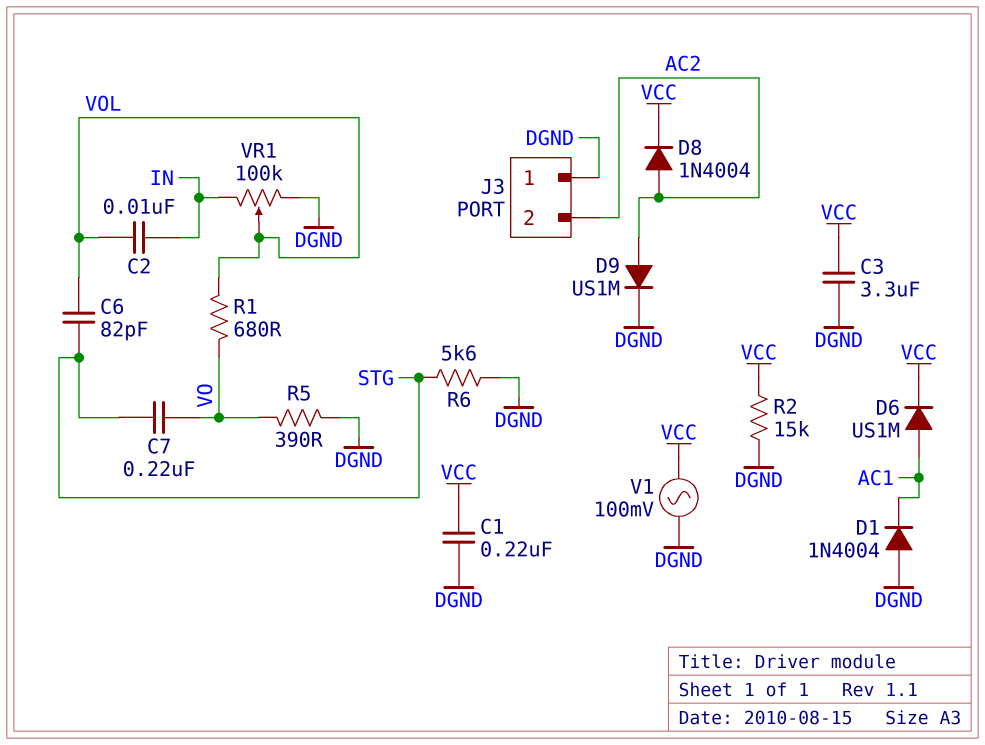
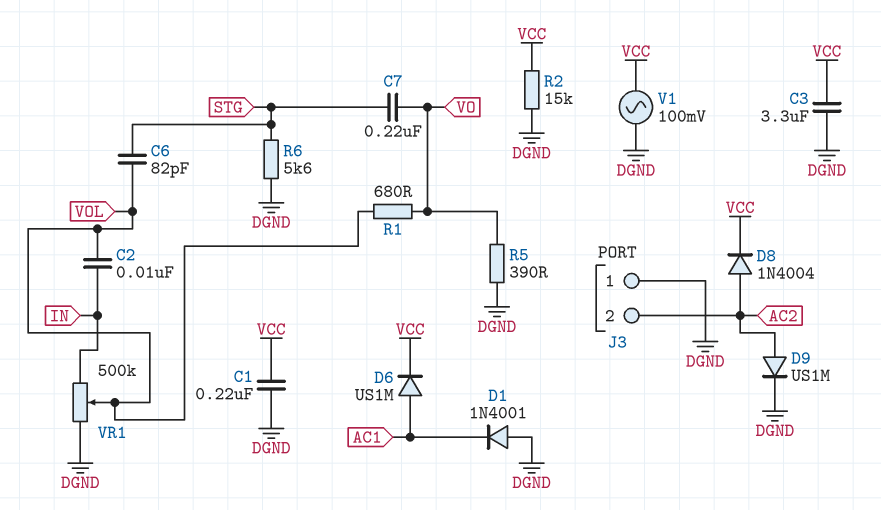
D1: diode 1N4004 (A DGND, K AC1) -> diode 1N4001 (A DGND, K AC1)
VR1: 100k (DGND, IN, wiper VOL) -> 500k (DGND, IN, wiper VOL)

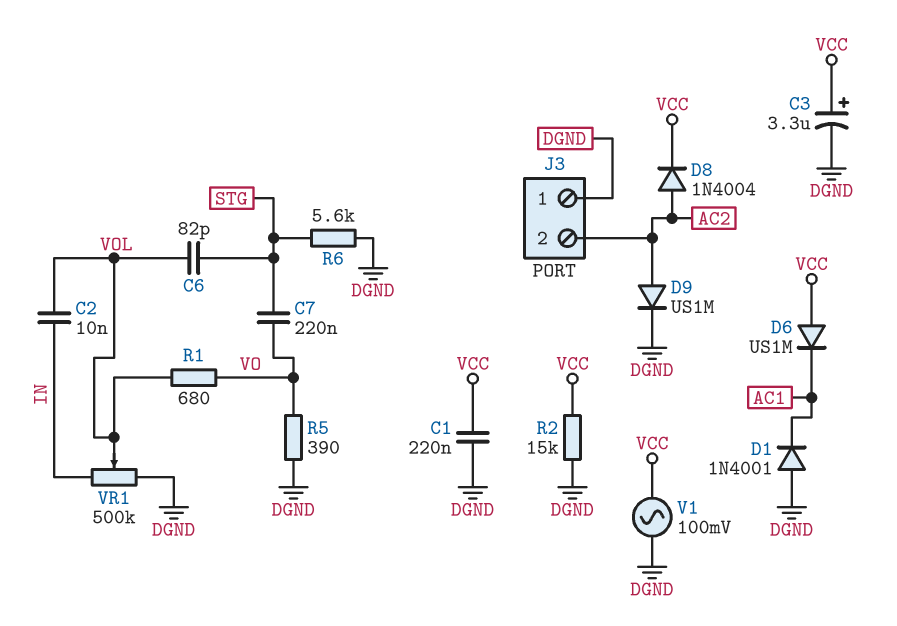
C3: 3.3uF (DGND, VCC) -> 3.3uF (plus VCC, minus DGND)
D6: diode US1M (A AC1, K VCC) -> diode US1M (A VCC, K AC1)

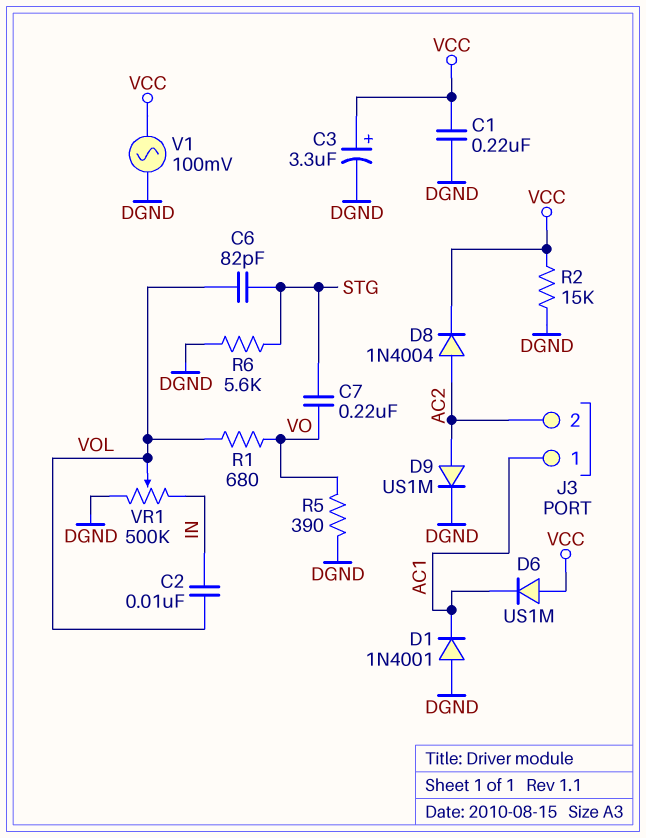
J3 pin 1: DGND -> AC1

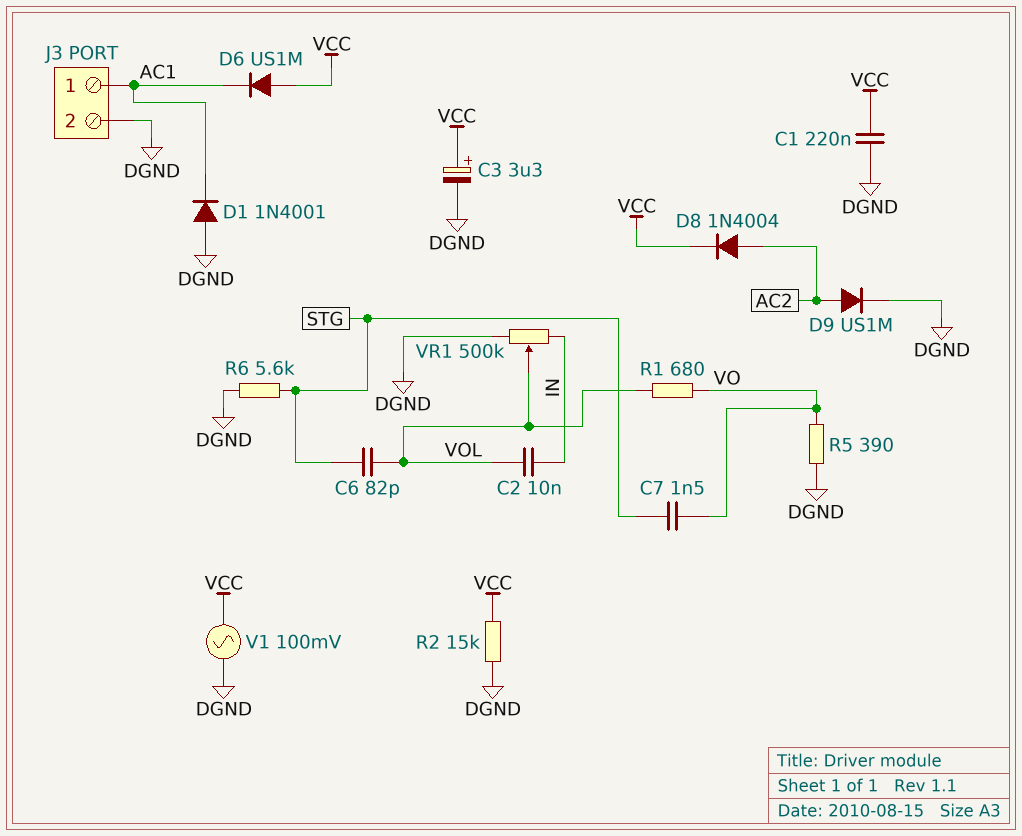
C7: 220nF (STG, VO) -> 1.5nF (STG, VO)
J3 pin 2: AC2 -> DGND

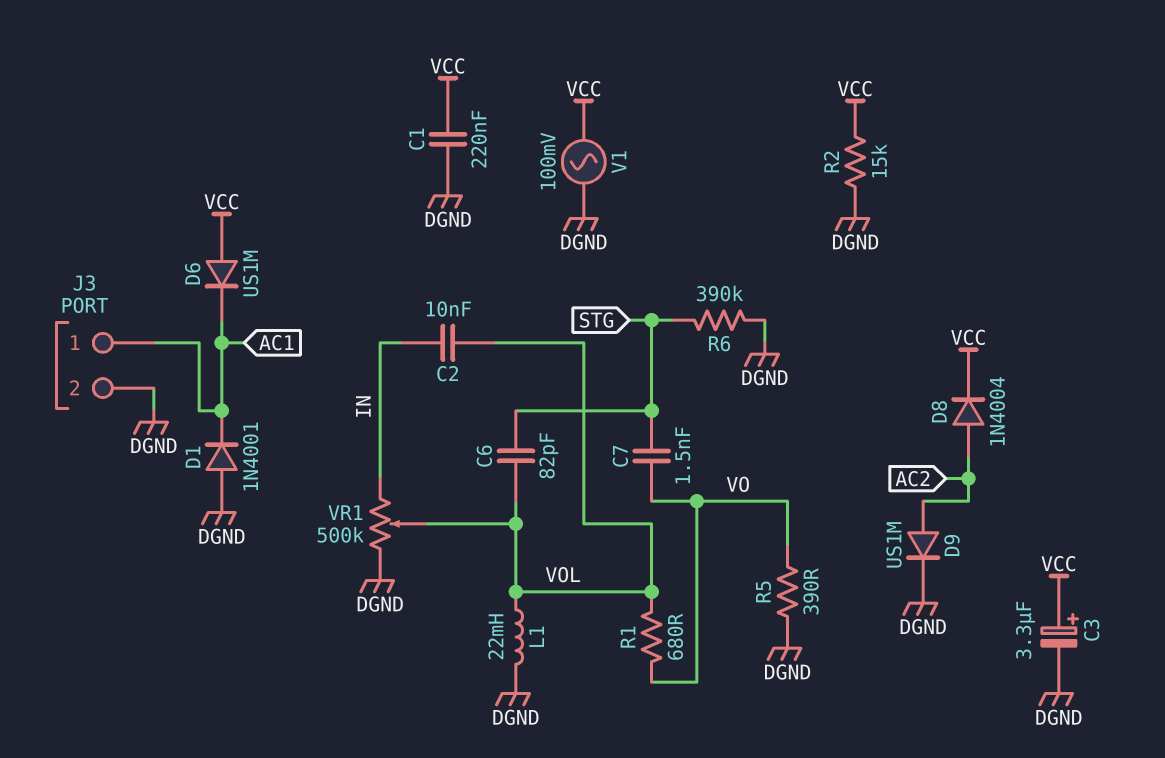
L1: none -> 22mH (DGND, VOL)
R6: 5.6k (DGND, STG) -> 390k (DGND, STG)

